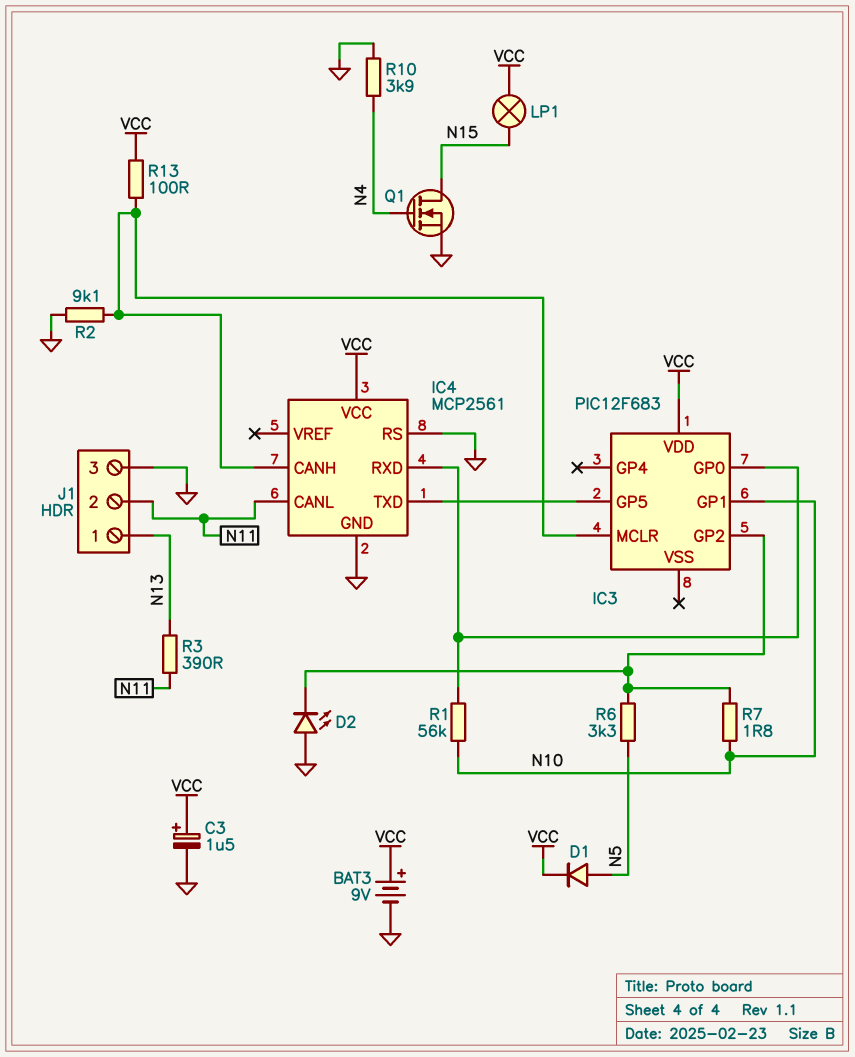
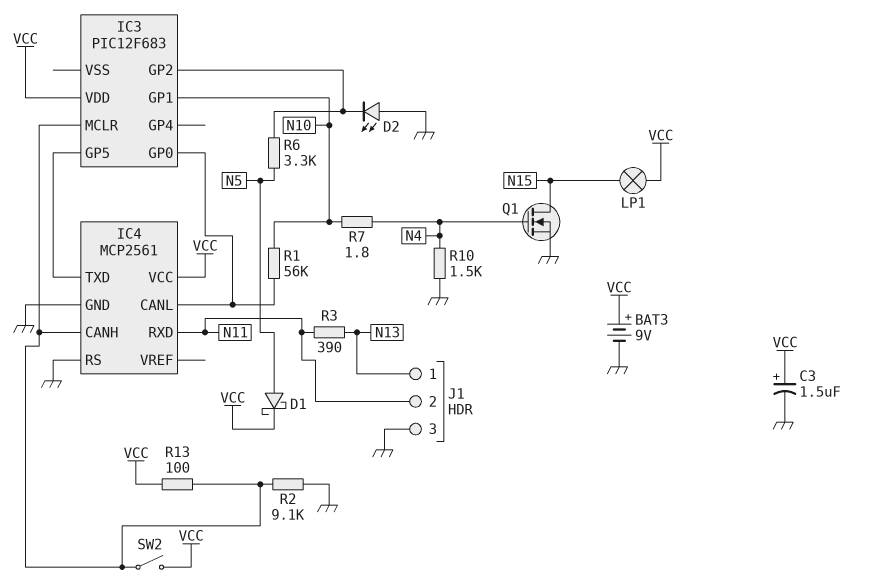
D1: diode (A N5, K VCC) -> schottky (A N5, K VCC)
IC4 pin CANL: N11 -> IC3/GP0
IC4 pin RXD: IC3/GP0 -> N11
R7: 1.8 (IC3/GP2, N10) -> 1.8 (N4, N10)
R10: 3.9k (GND, N4) -> 1.5k (GND, N4)
SW2: none -> switch (IC3/MCLR, VCC)

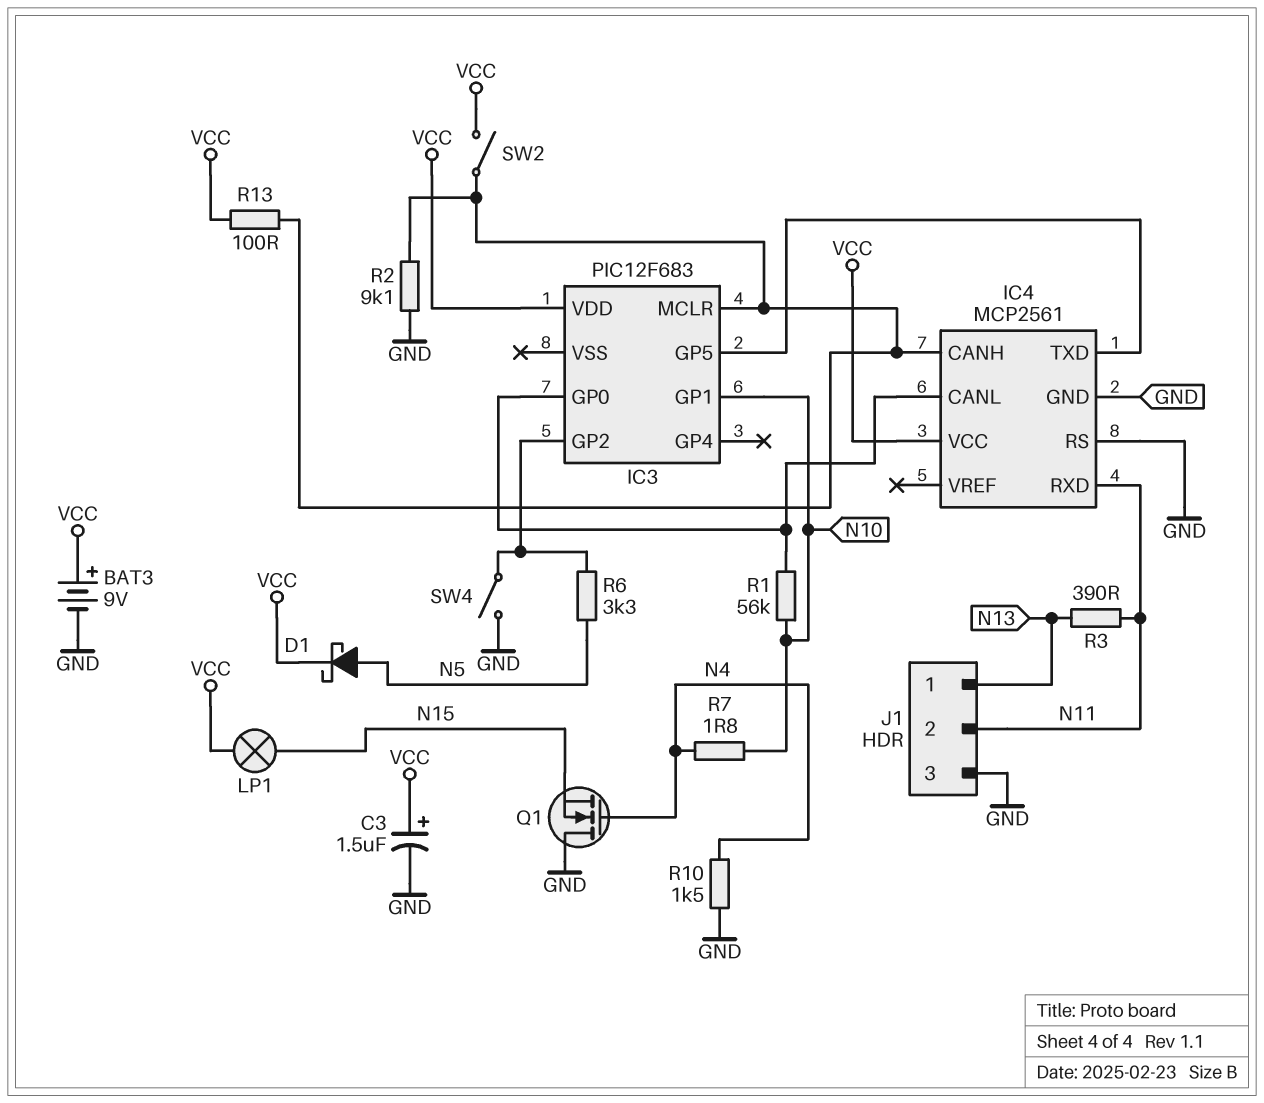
D2: LED (A GND, K IC3/GP2) -> none
Q1: NMOS (G N4, D N15, S GND) -> NMOS (G N4, D GND, S N15)
SW4: none -> switch (GND, IC3/GP2)

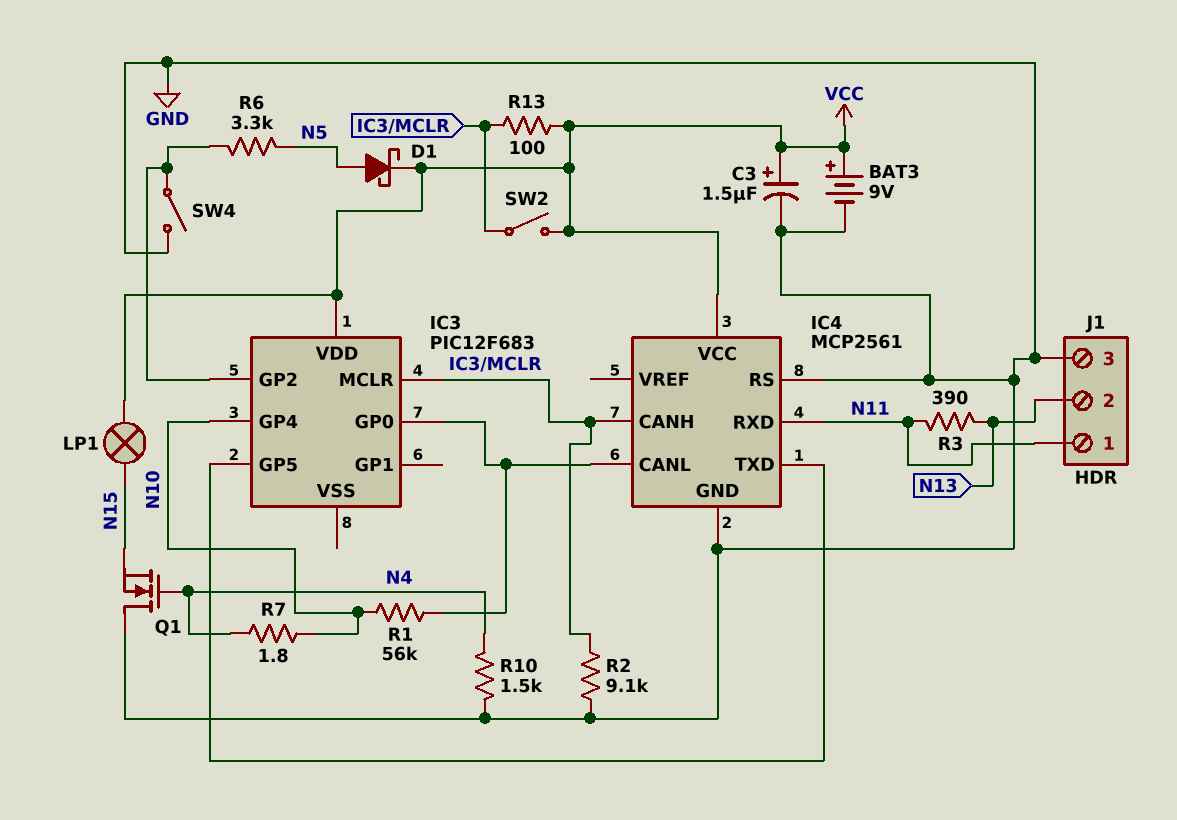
IC3 pin GP1: N10 -> none
IC3 pin GP4: none -> N10
J1 pin 1: N13 -> N11
J1 pin 2: N11 -> N13

